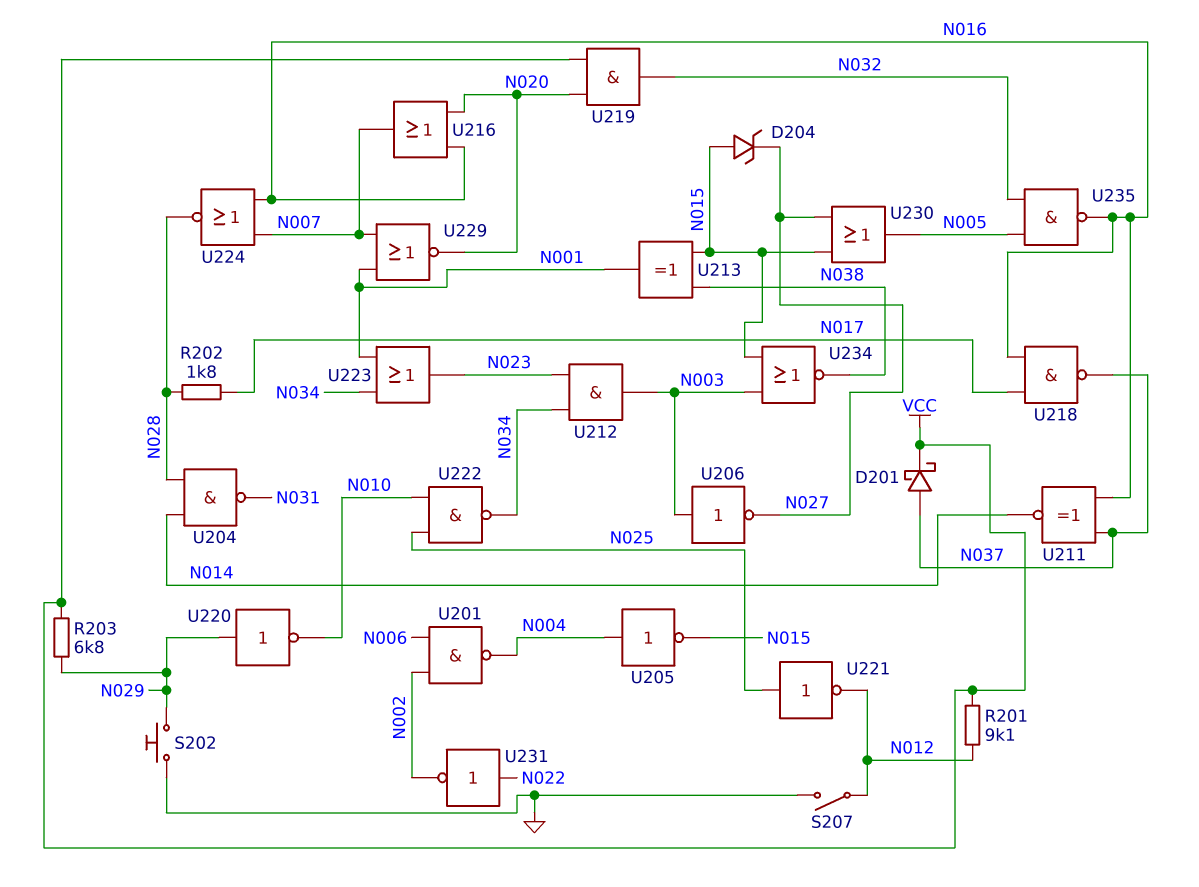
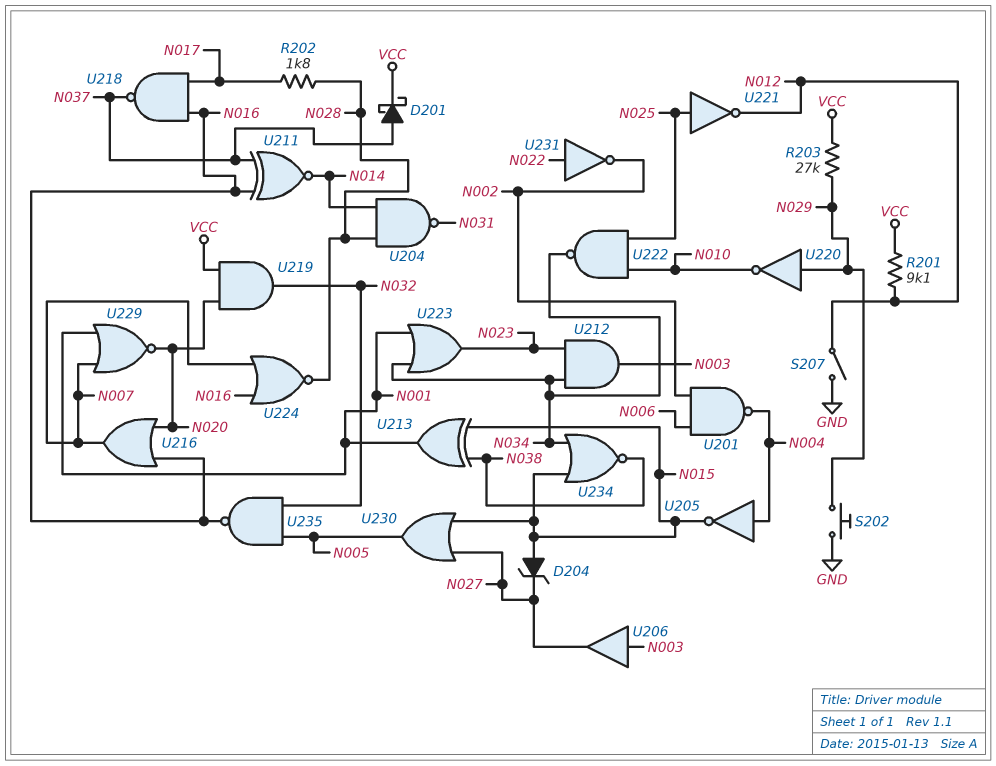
R203: 6.8k (N029, VCC) -> 27k (N029, VCC)
U206: NOT (in N003, out N027) -> buffer (in N003, out N027)
U234: NOR (in N003, in N015, out N038) -> NOR (in N015, in N034, out N038)

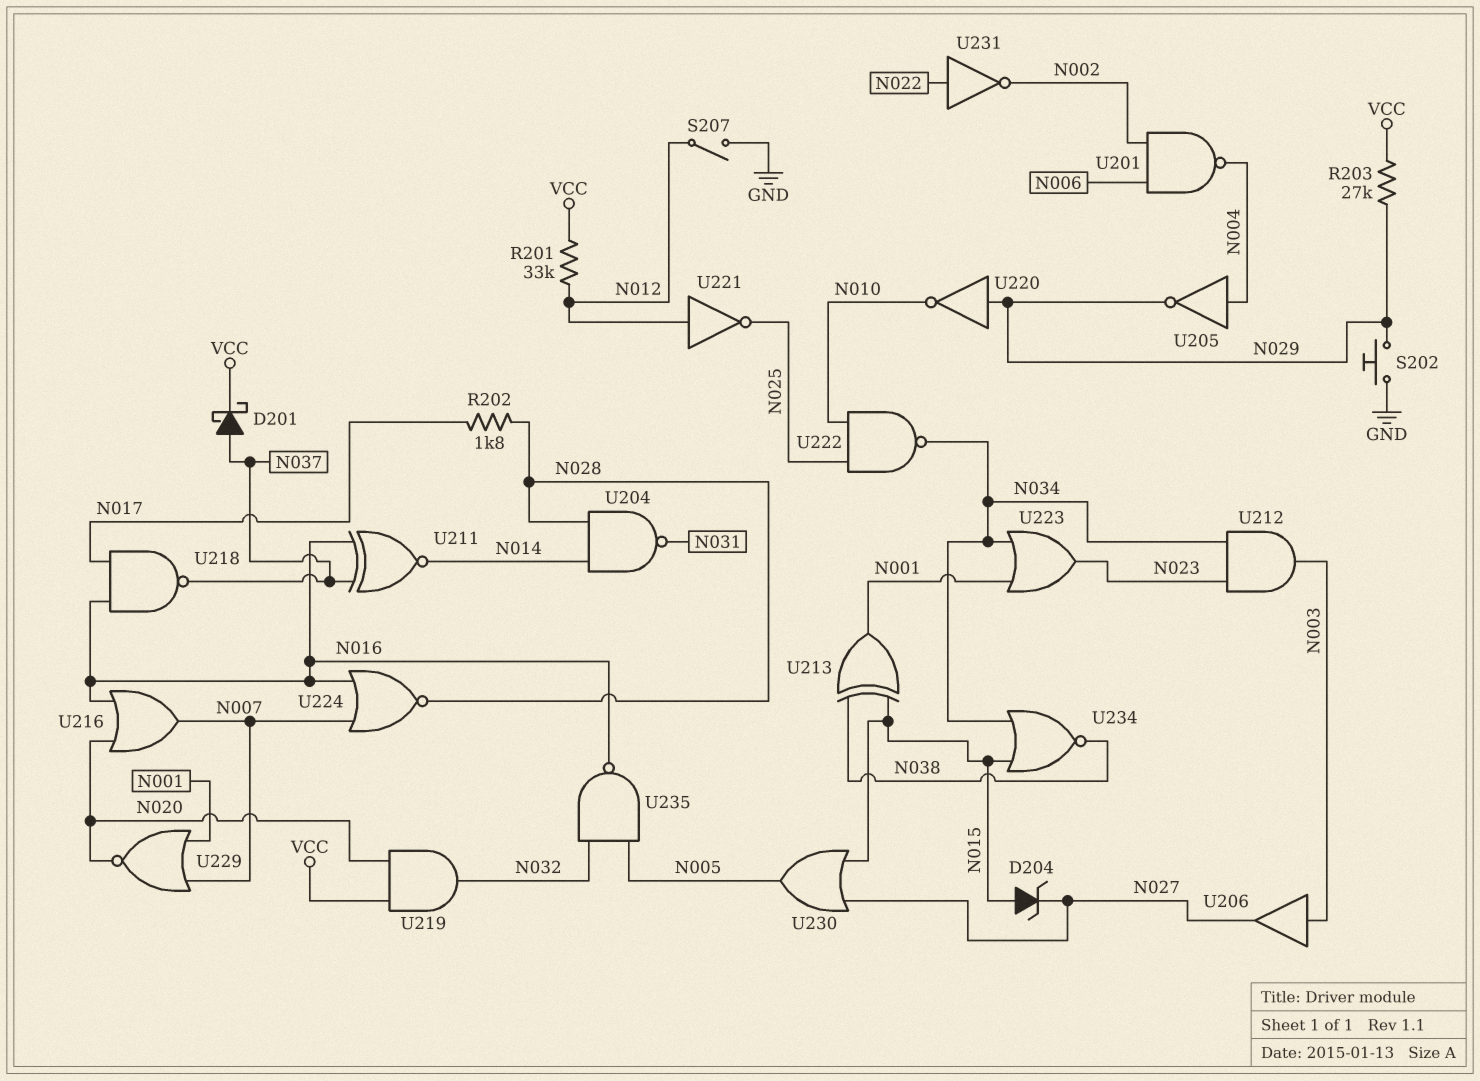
R201: 9.1k (N012, VCC) -> 33k (N012, VCC)
U205: NOT (in N004, out N015) -> NOT (in N004, out N029)
U221: NOT (in N025, out N012) -> NOT (in N012, out N025)

